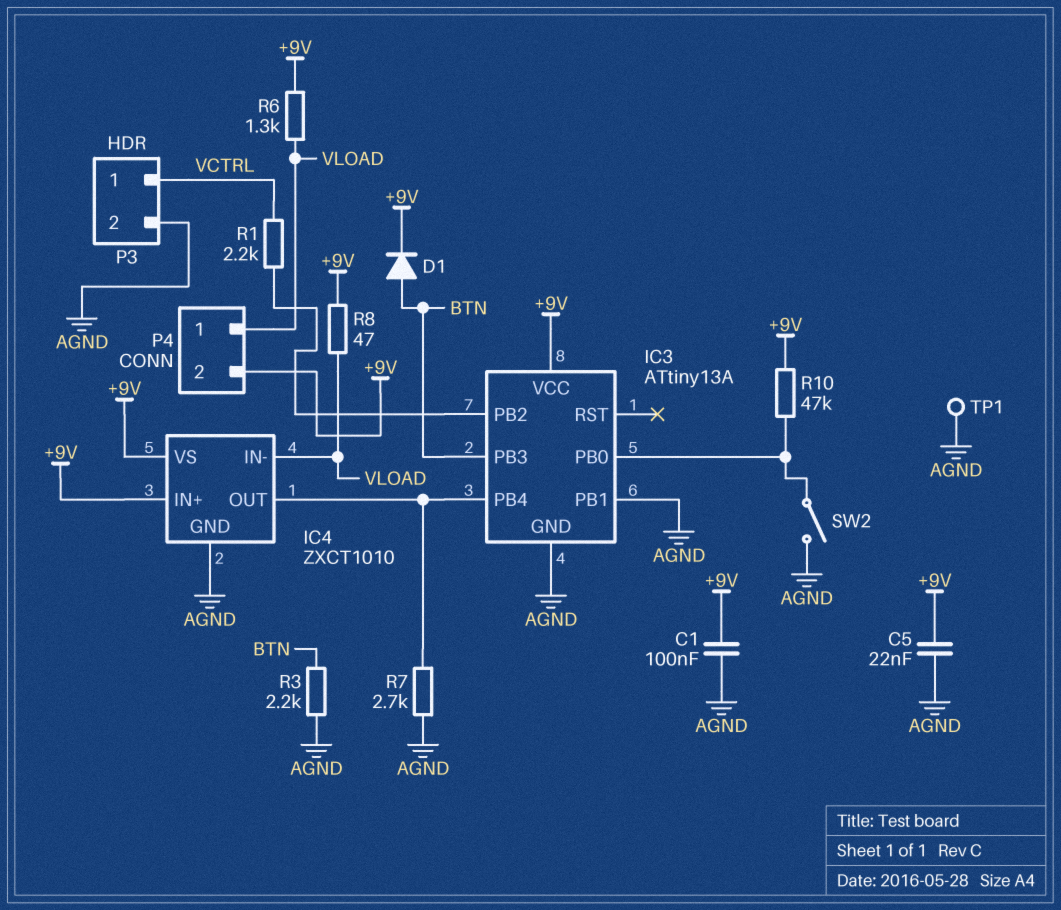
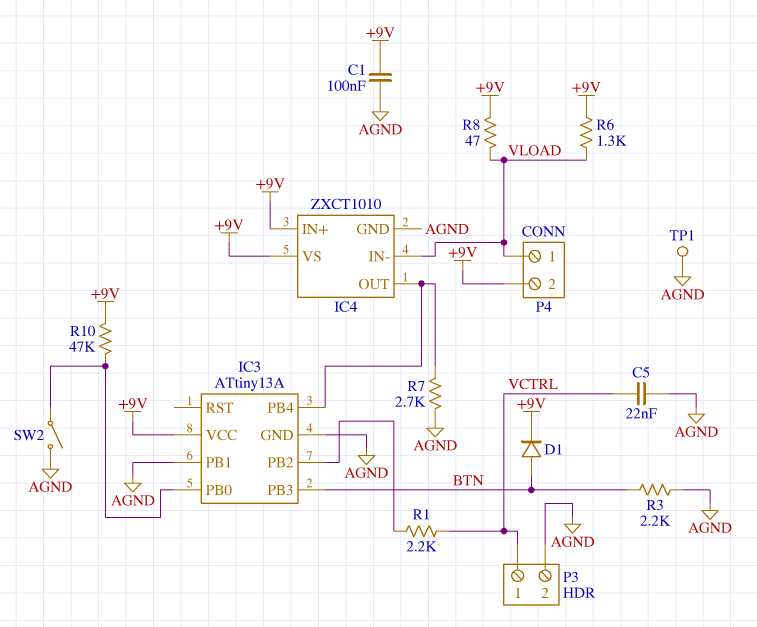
C5: 22nF (+9V, AGND) -> 22nF (AGND, VCTRL)

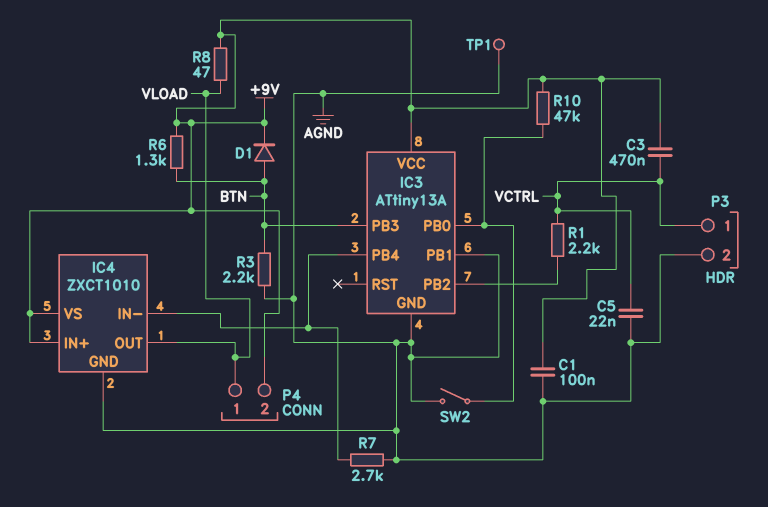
C3: none -> 470nF (+9V, VCTRL)
IC4 pin IN-: VLOAD -> IC3/PB4
IC4 pin OUT: IC3/PB4 -> VLOAD
R6: 1.3k (+9V, VLOAD) -> 1.3k (+9V, BTN)

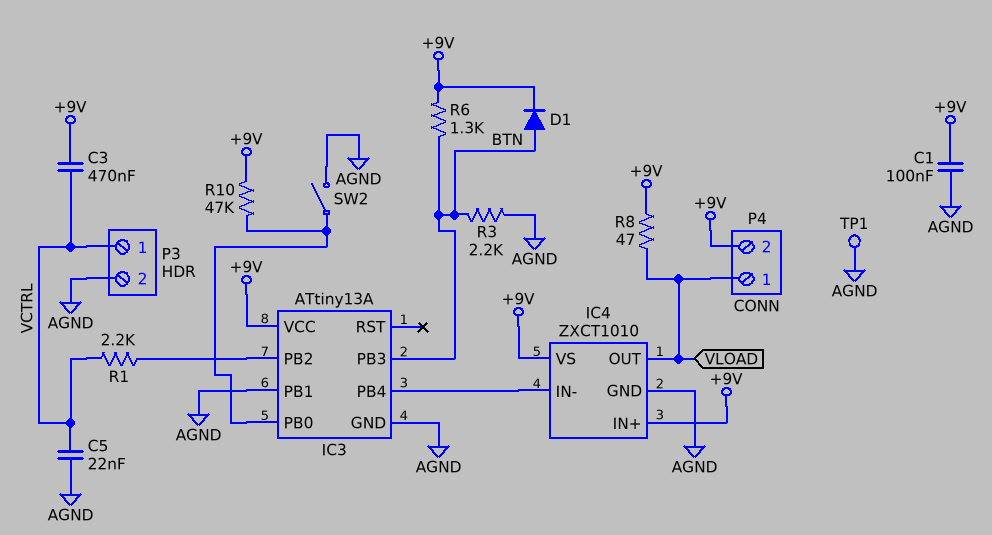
R7: 2.7k (AGND, IC3/PB4) -> none

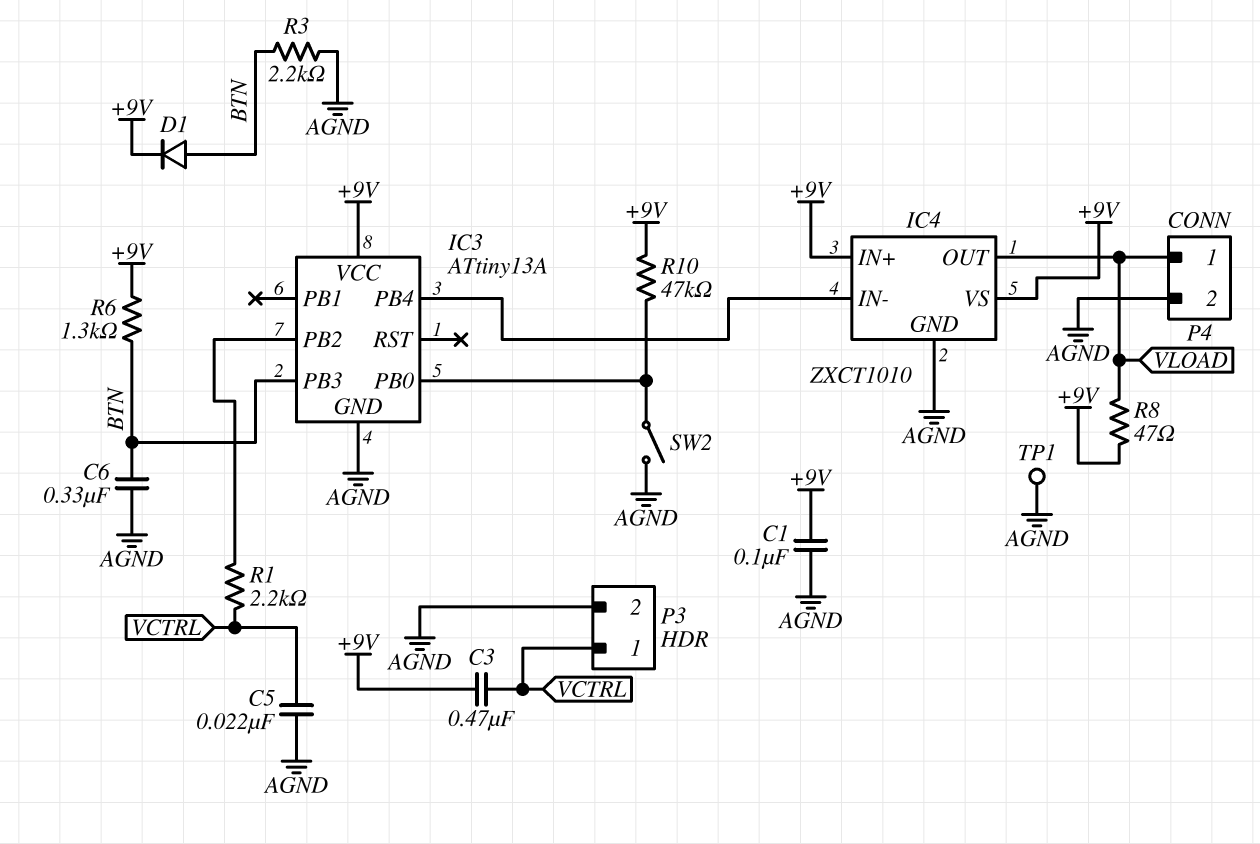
C6: none -> 330nF (AGND, BTN)
IC3 pin PB1: AGND -> none
P4 pin 2: +9V -> AGND

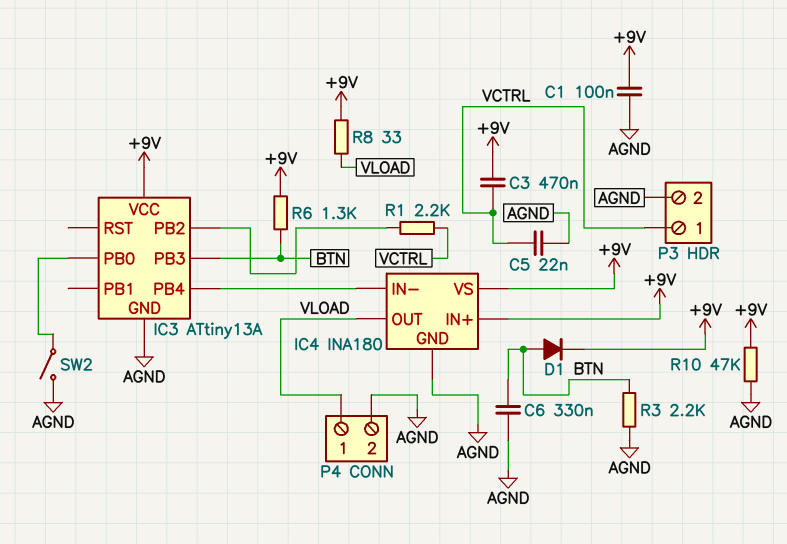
IC4: ZXCT1010 -> INA180
R8: 47 (+9V, VLOAD) -> 33 (+9V, VLOAD)
R10: 47k (+9V, IC3/PB0) -> 47k (+9V, AGND)
TP1: test point (AGND) -> none

